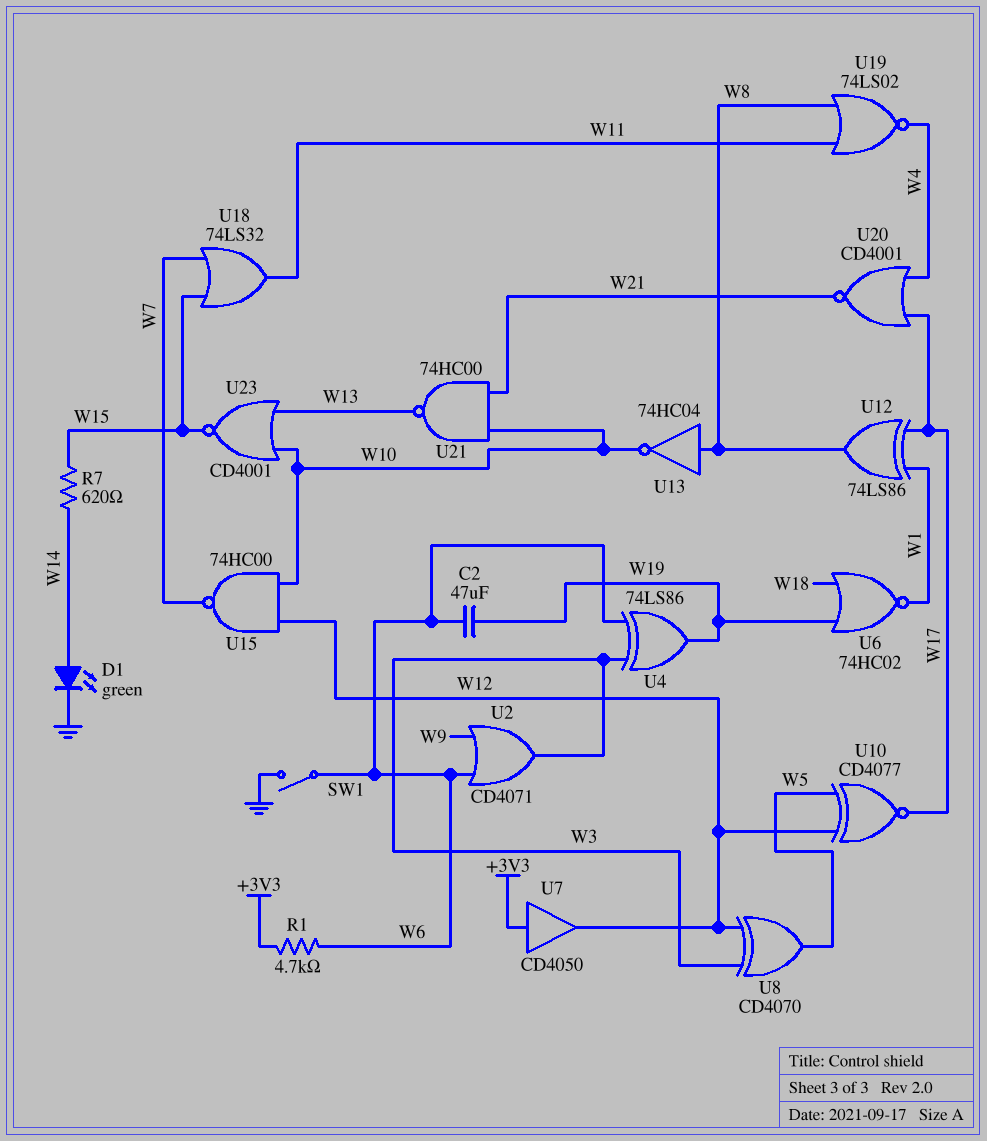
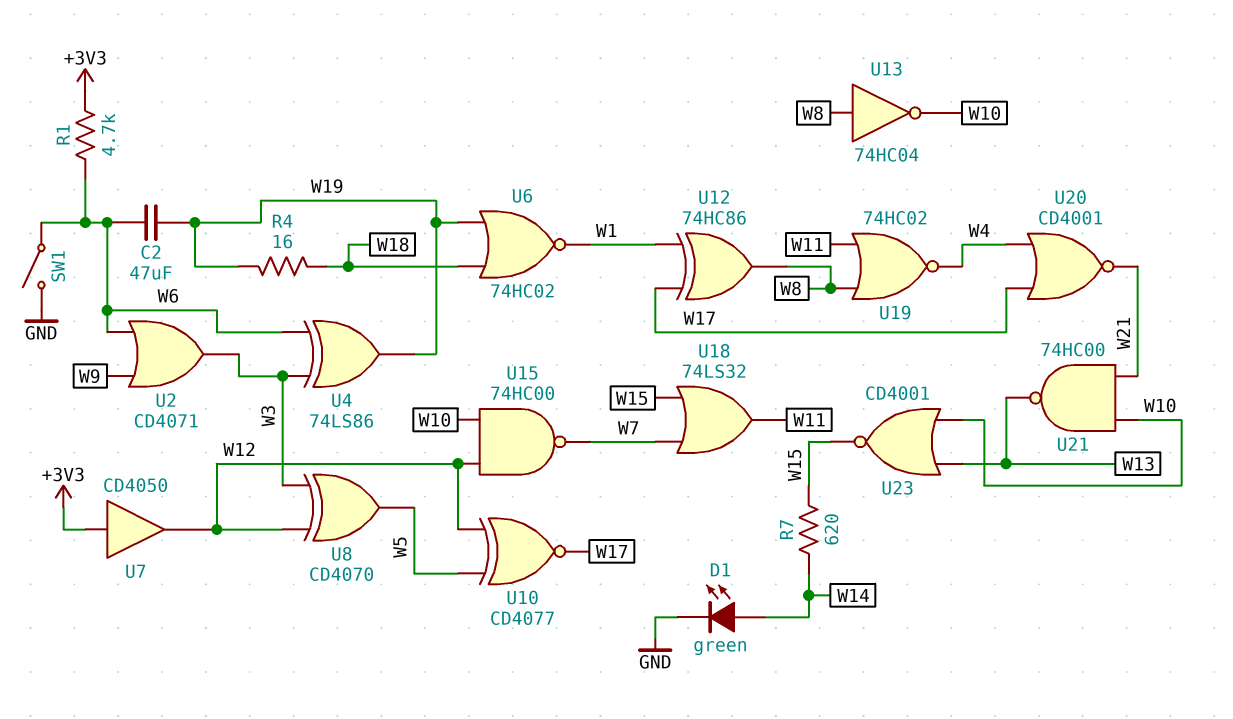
R4: none -> 16 (W18, W19)
U12: XOR 74LS86 (in W1, in W17, out W8) -> XOR 74HC86 (in W1, in W17, out W8)
U19: NOR 74LS02 (in W8, in W11, out W4) -> NOR 74HC02 (in W8, in W11, out W4)

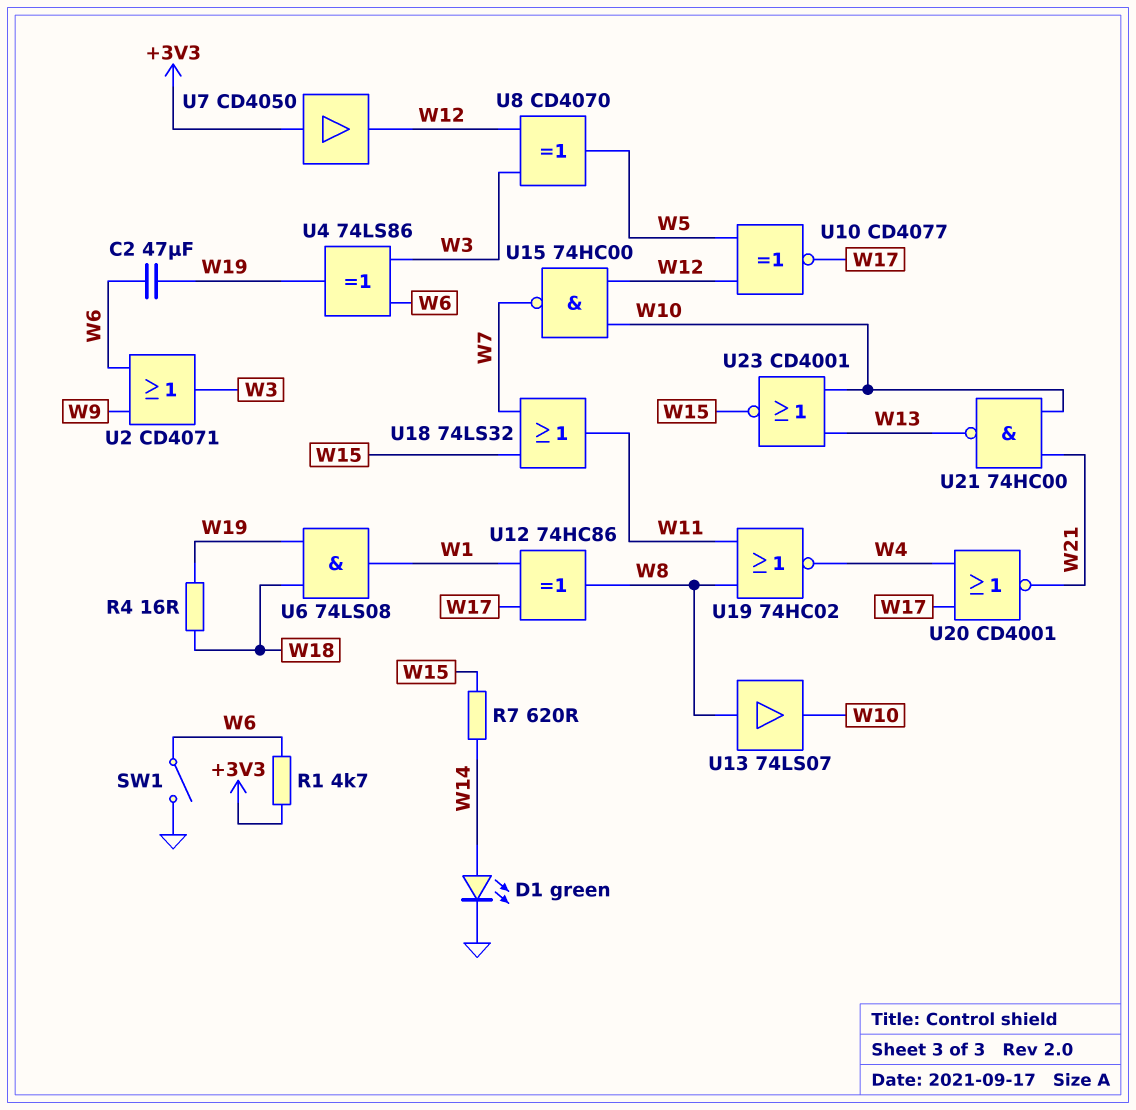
U6: NOR 74HC02 (in W18, in W19, out W1) -> AND 74LS08 (in W18, in W19, out W1)
U13: NOT 74HC04 (in W8, out W10) -> buffer 74LS07 (in W8, out W10)

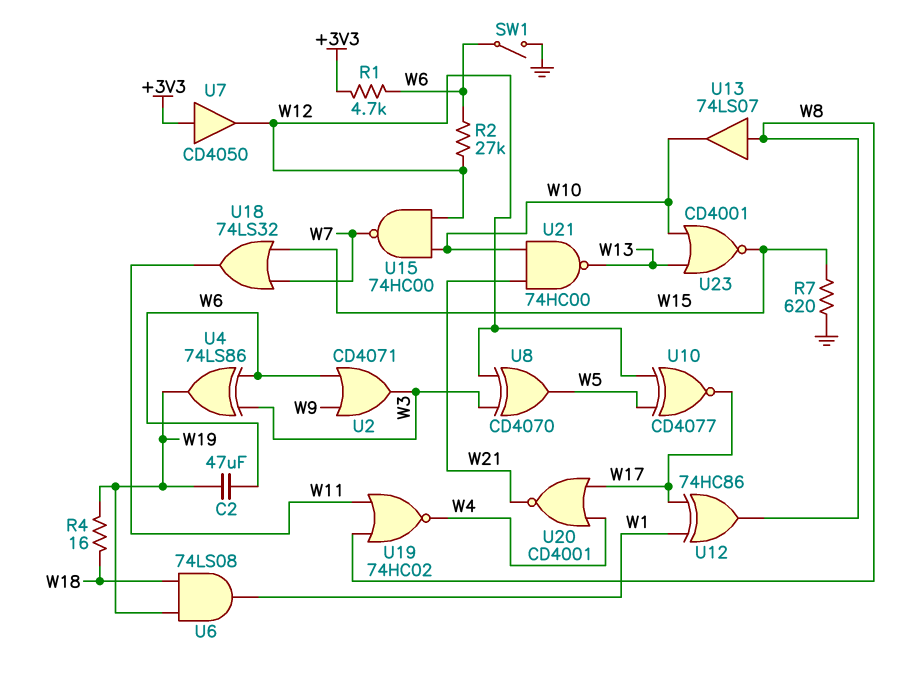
D1: LED green (A W14, K GND) -> none
R2: none -> 27k (W6, W12)
R7: 620 (W14, W15) -> 620 (GND, W15)

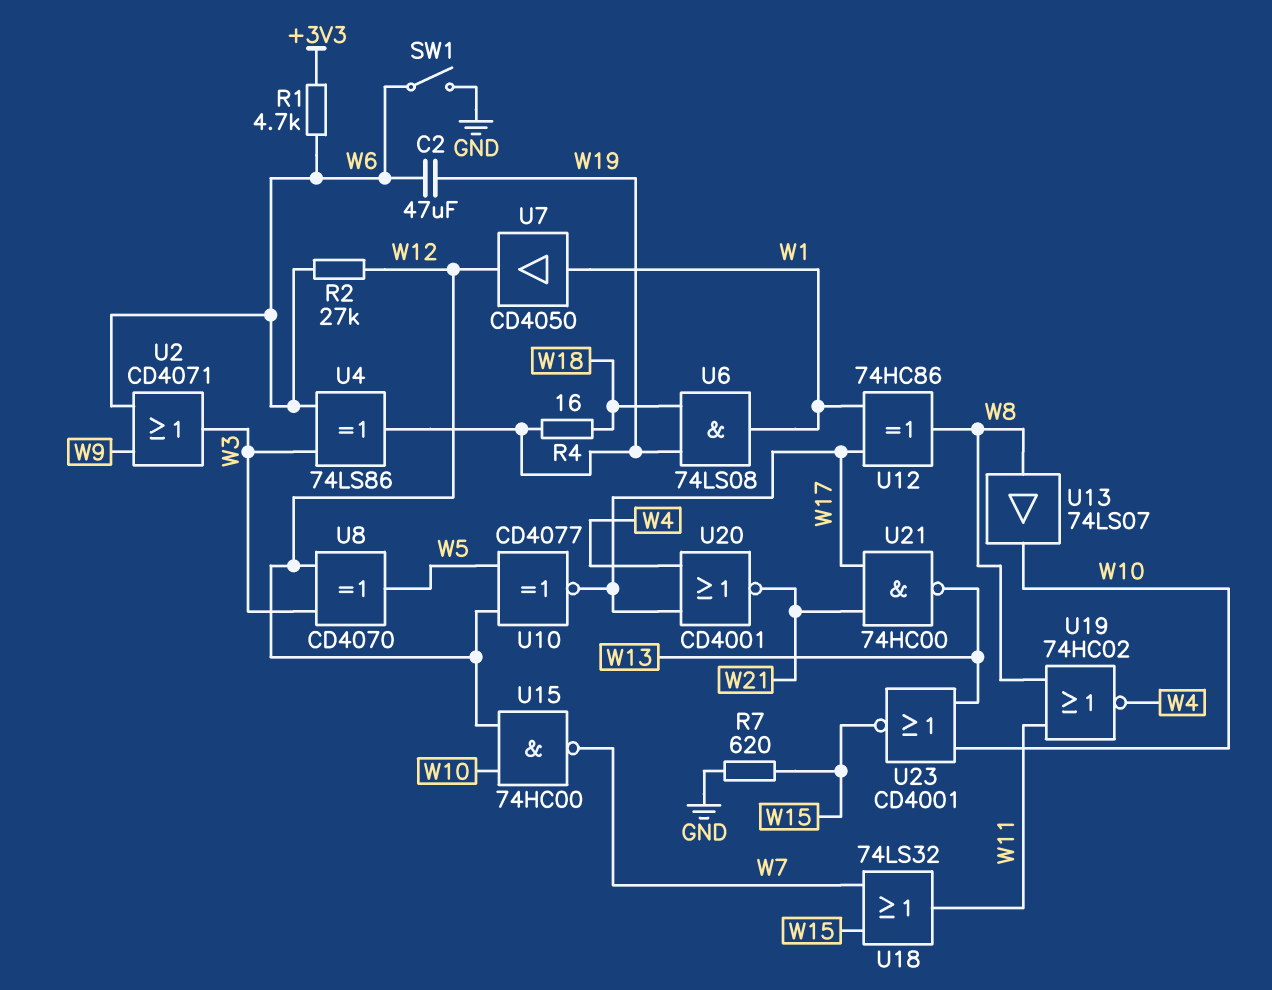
U7: buffer CD4050 (in +3V3, out W12) -> buffer CD4050 (in W1, out W12)
U21: NAND 74HC00 (in W10, in W21, out W13) -> NAND 74HC00 (in W17, in W21, out W13)

